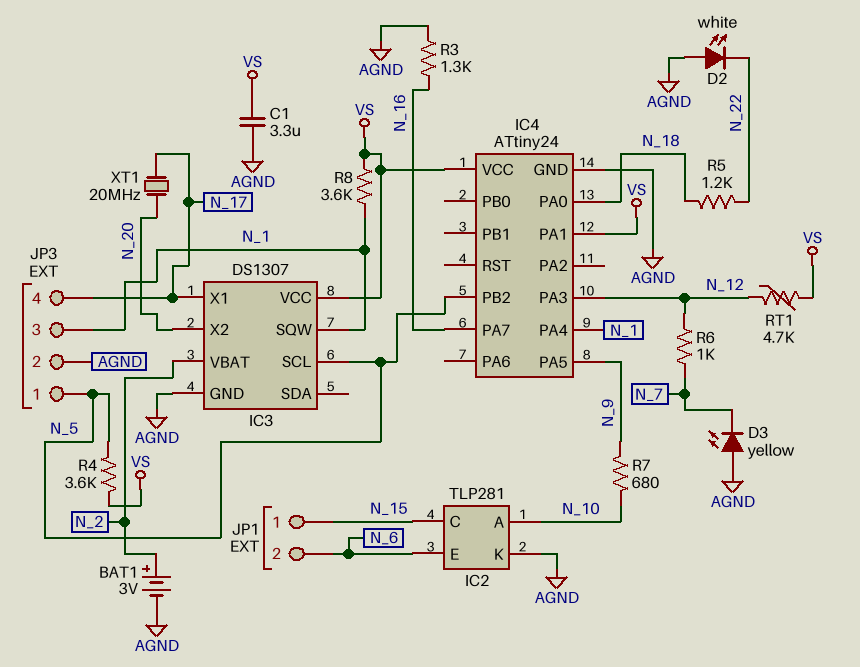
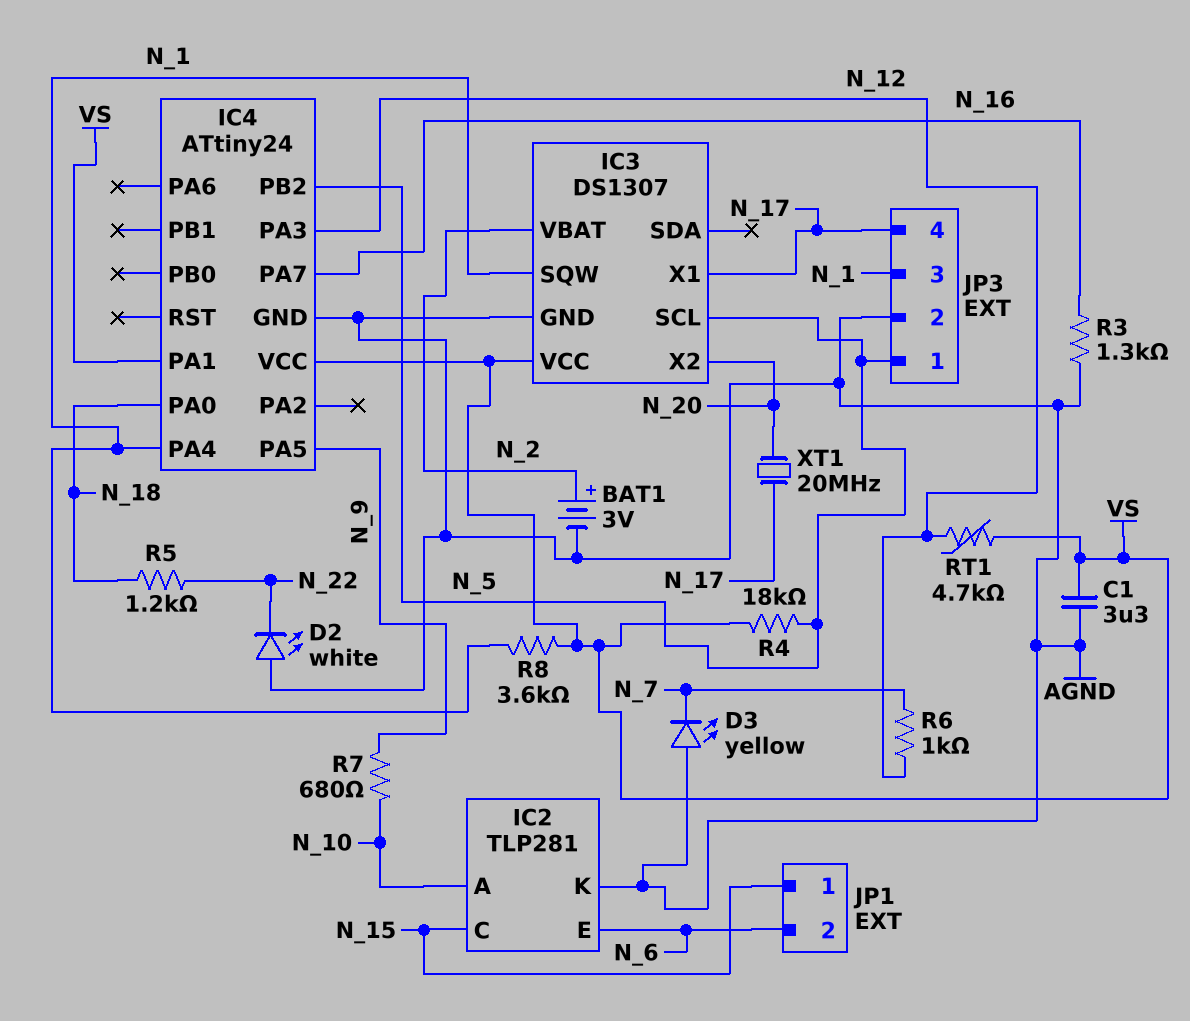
R4: 3.6k (N_5, VS) -> 18k (N_5, VS)

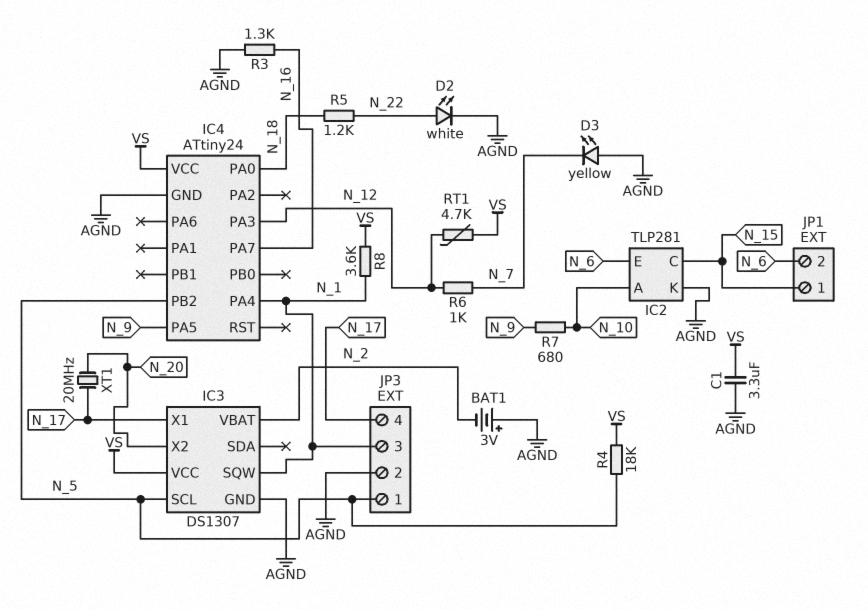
BAT1: 3V (plus N_2, minus AGND) -> 3V (plus AGND, minus N_2)
D2: LED white (A AGND, K N_22) -> LED white (A N_22, K AGND)
IC4 pin PA1: VS -> none

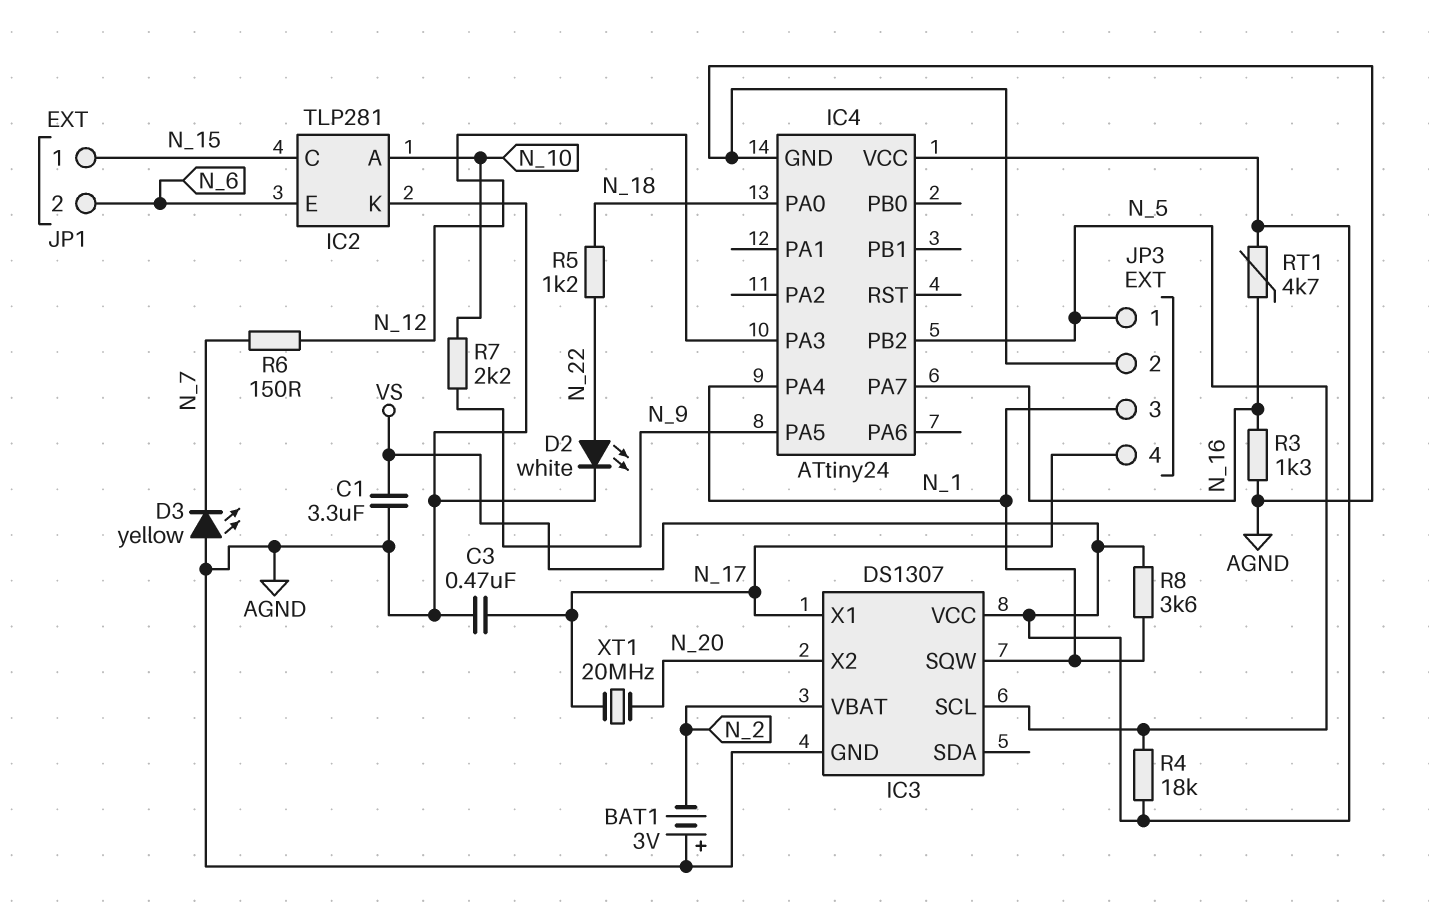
C3: none -> 470nF (AGND, N_17)
R6: 1k (N_7, N_12) -> 150 (N_7, N_12)
R7: 680 (N_9, N_10) -> 2.2k (N_9, N_10)
RT1: 4.7k (N_12, VS) -> 4.7k (N_16, VS)

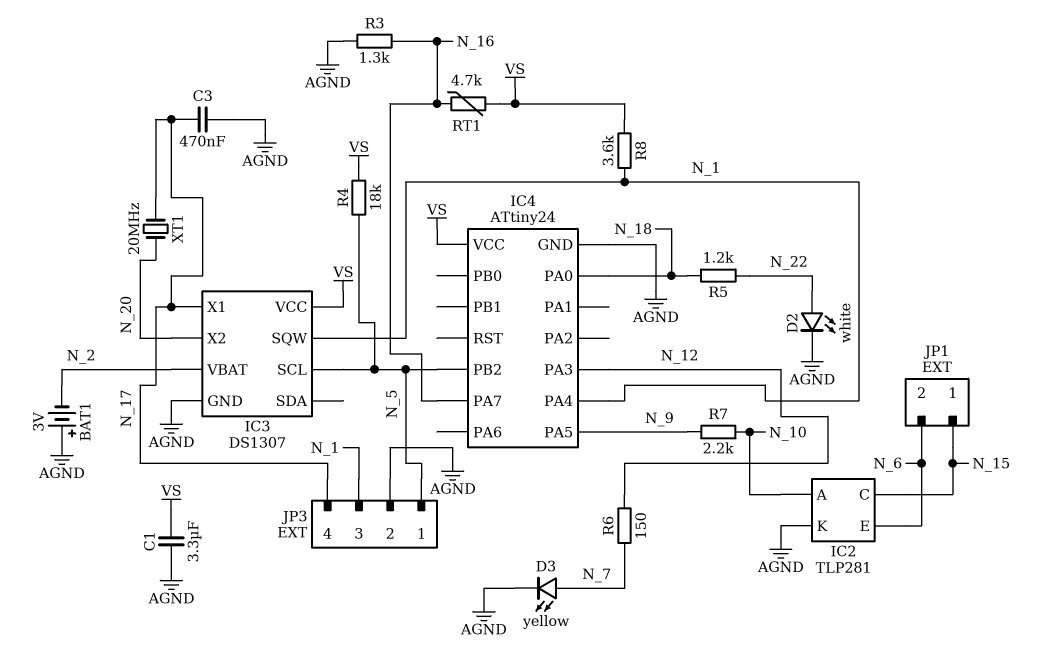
D3: LED yellow (A AGND, K N_7) -> LED yellow (A N_7, K AGND)

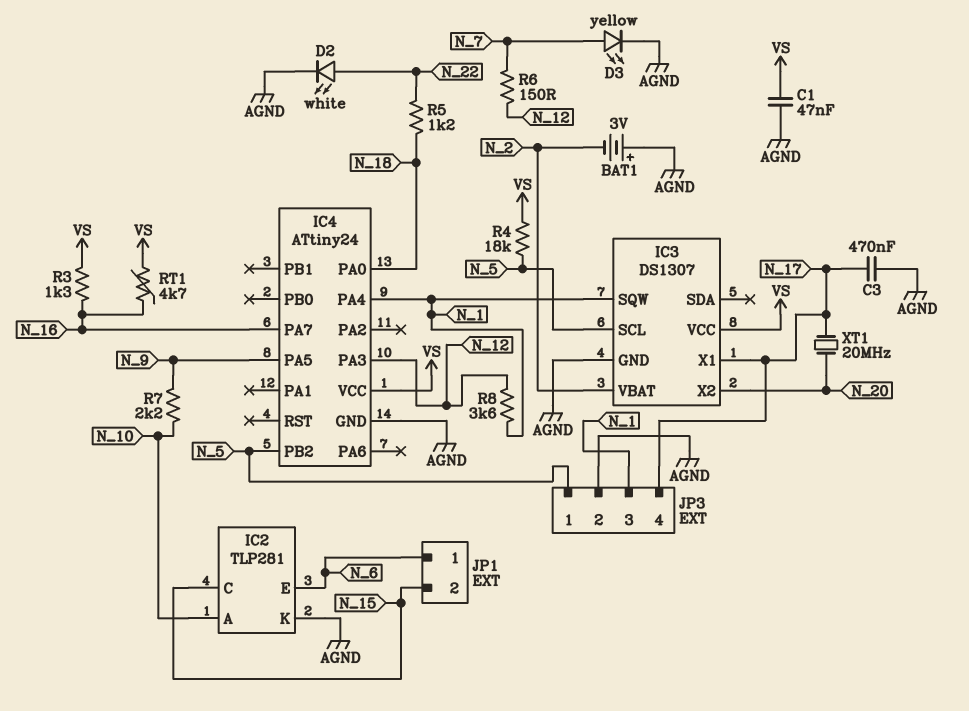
C1: 3.3uF (AGND, VS) -> 47nF (AGND, VS)
JP1 pin 1: N_15 -> N_6
JP1 pin 2: N_6 -> N_15
R3: 1.3k (AGND, N_16) -> 1.3k (N_16, VS)
R8: 3.6k (N_1, VS) -> 3.6k (N_1, N_12)

